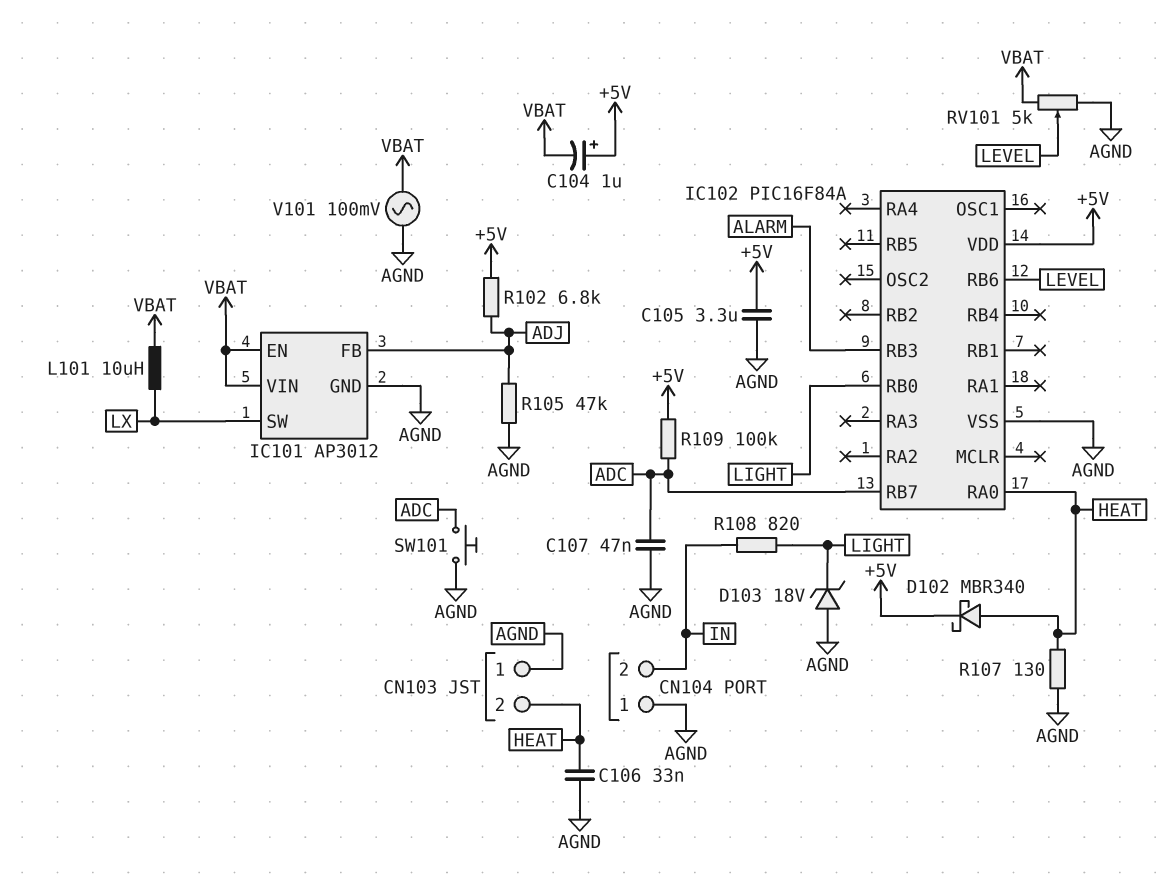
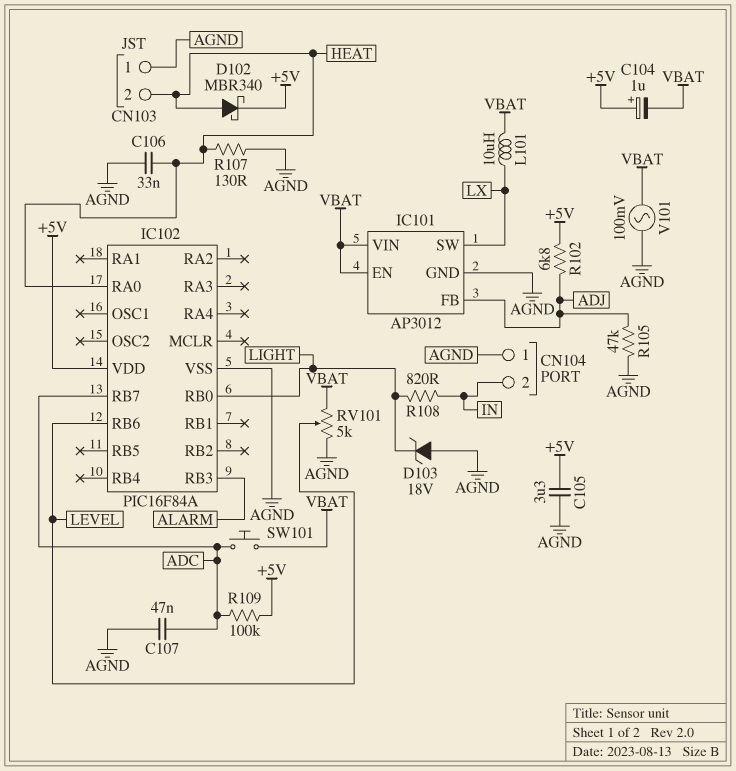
SW101: button (ADC, AGND) -> button (ADC, VBAT)

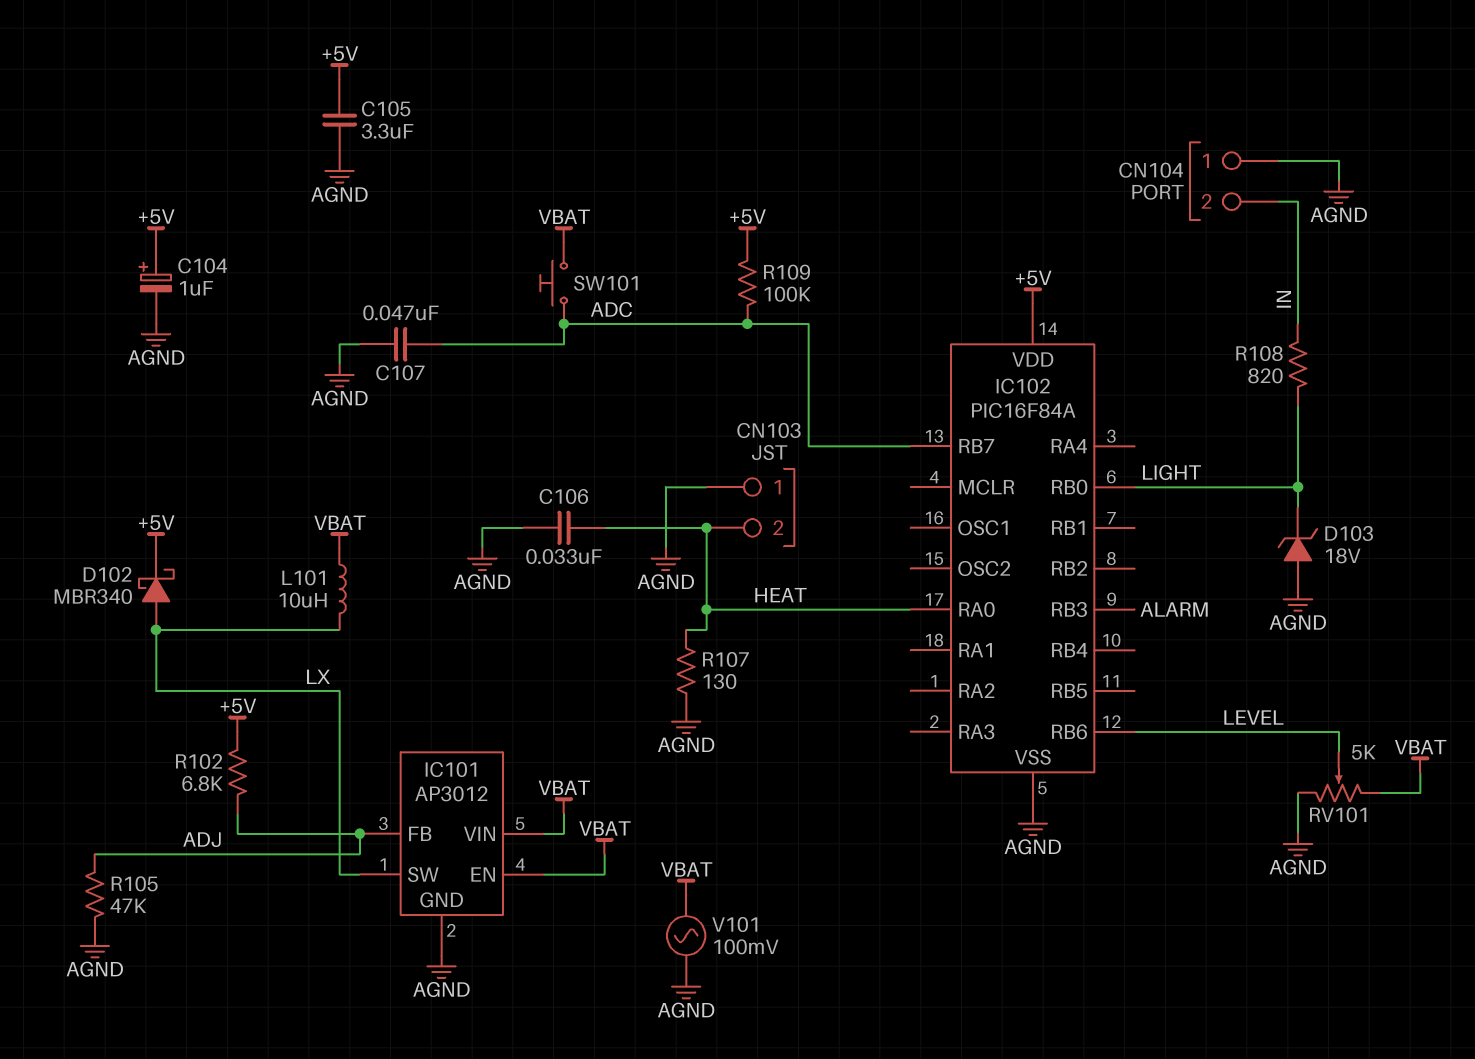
C104: 1uF (plus +5V, minus VBAT) -> 1uF (plus +5V, minus AGND)
D102: schottky MBR340 (A HEAT, K +5V) -> schottky MBR340 (A LX, K +5V)

